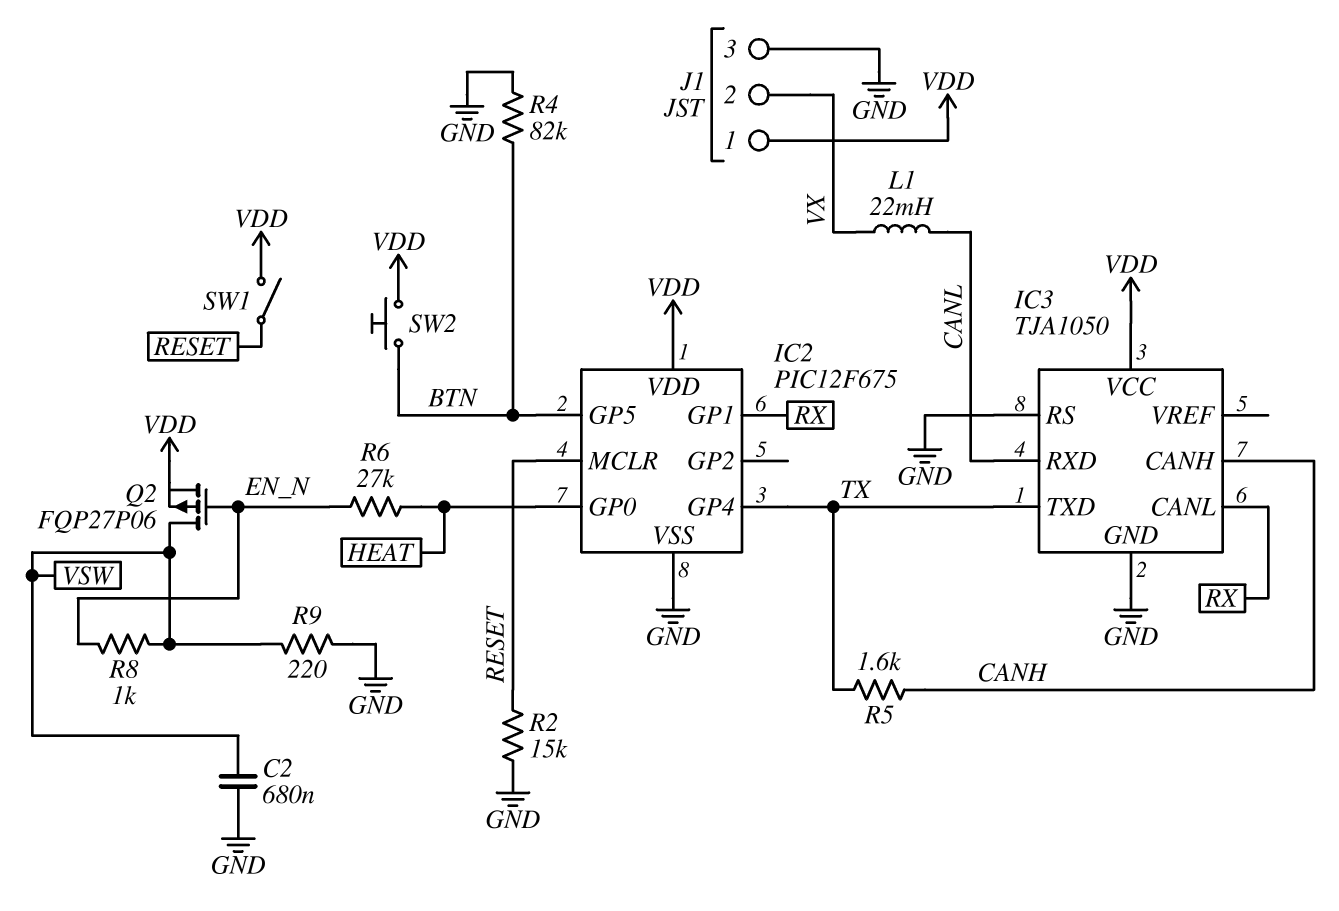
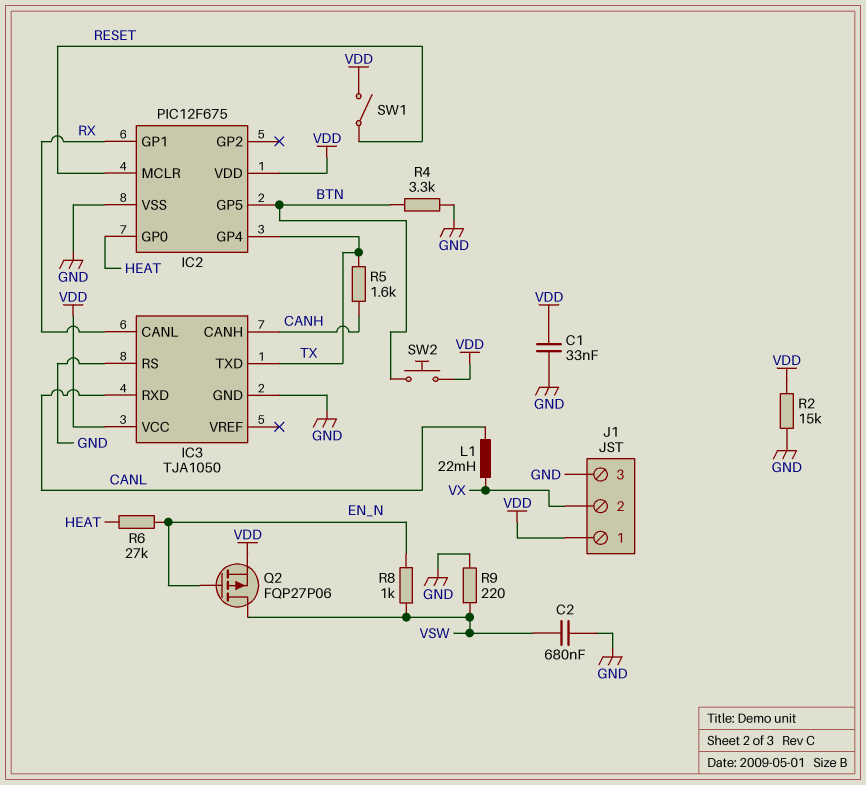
C1: none -> 33nF (GND, VDD)
R2: 15k (GND, RESET) -> 15k (GND, VDD)
R4: 82k (BTN, GND) -> 3.3k (BTN, GND)

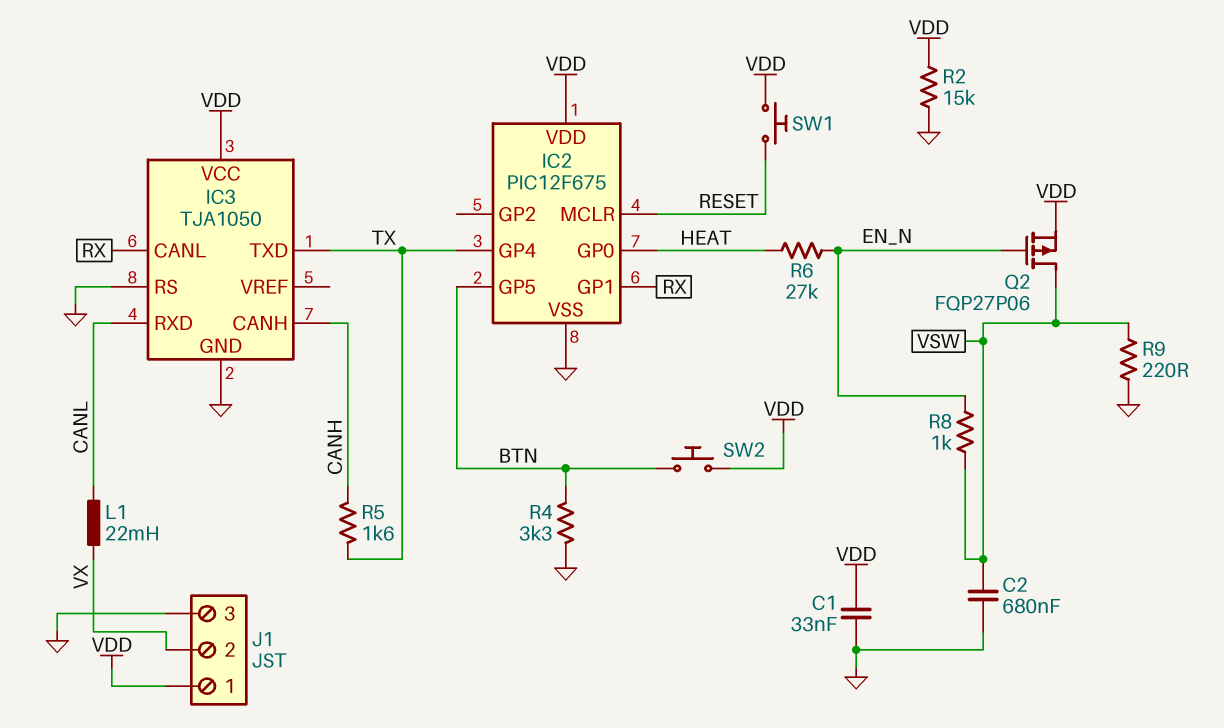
SW1: switch (RESET, VDD) -> button (RESET, VDD)

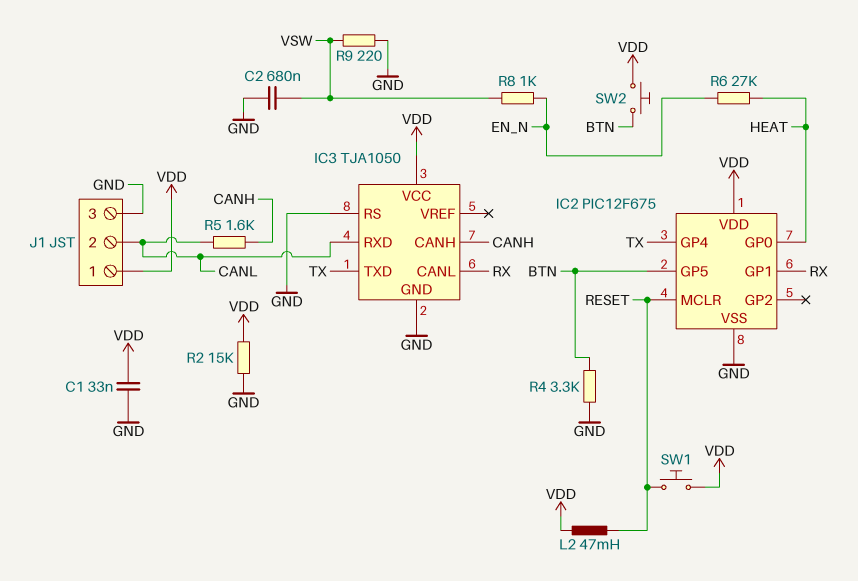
J1 pin 2: VX -> CANL
L1: 22mH (CANL, VX) -> none
L2: none -> 47mH (RESET, VDD)
Q2: PMOS FQP27P06 (G EN_N, D VSW, S VDD) -> none
R5: 1.6k (CANH, TX) -> 1.6k (CANH, CANL)

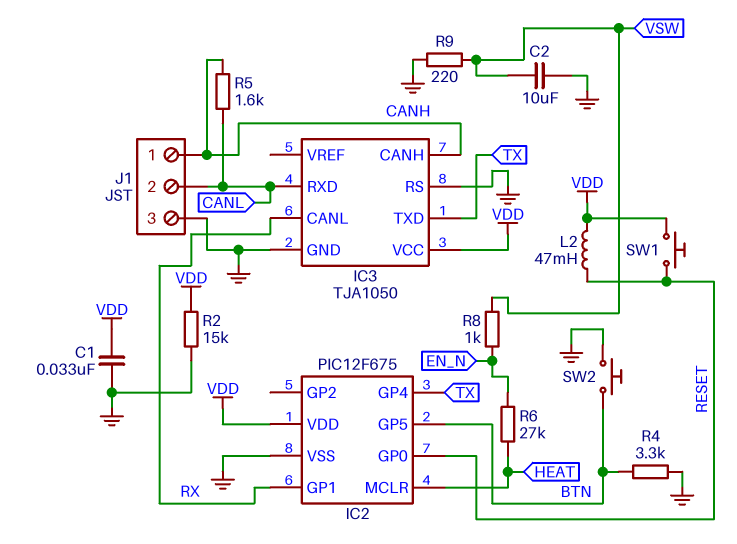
C2: 680nF (GND, VSW) -> 10uF (GND, VSW)
IC2 pin GP0: HEAT -> RESET
IC2 pin MCLR: RESET -> HEAT
J1 pin 1: VDD -> CANH
SW2: button (BTN, VDD) -> button (BTN, GND)

